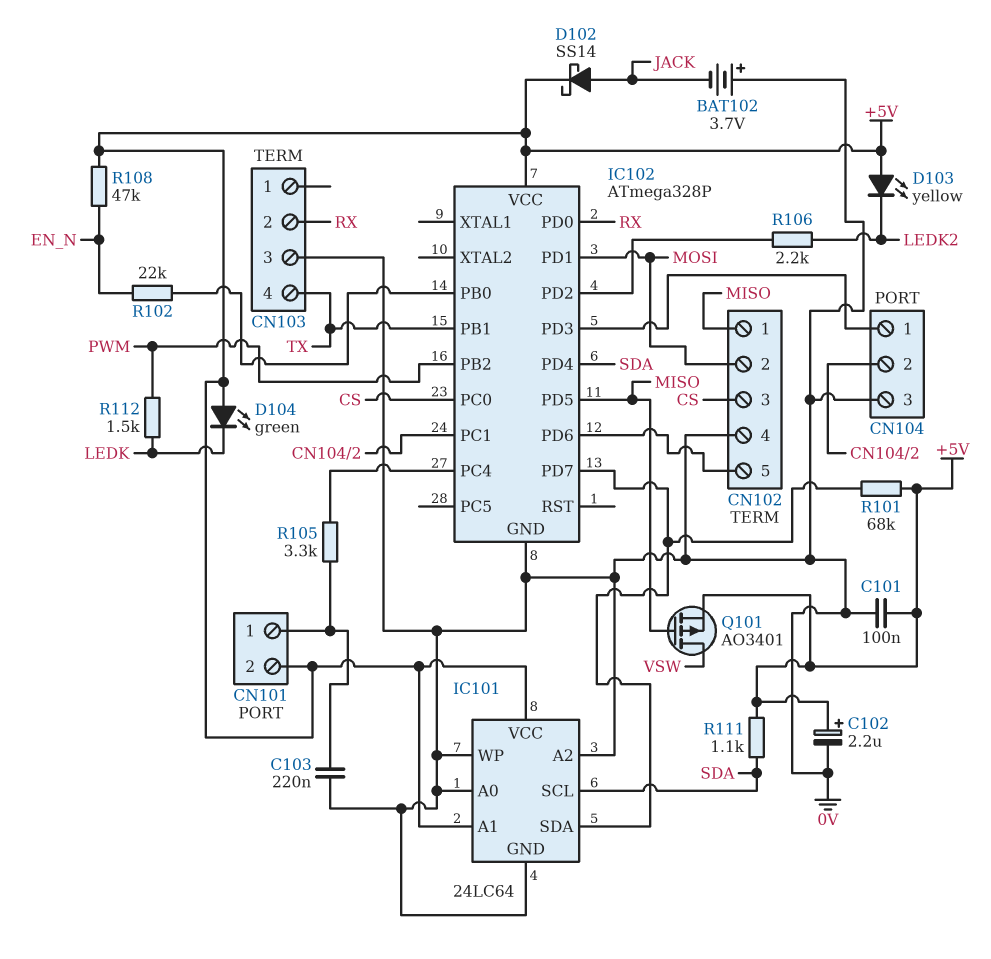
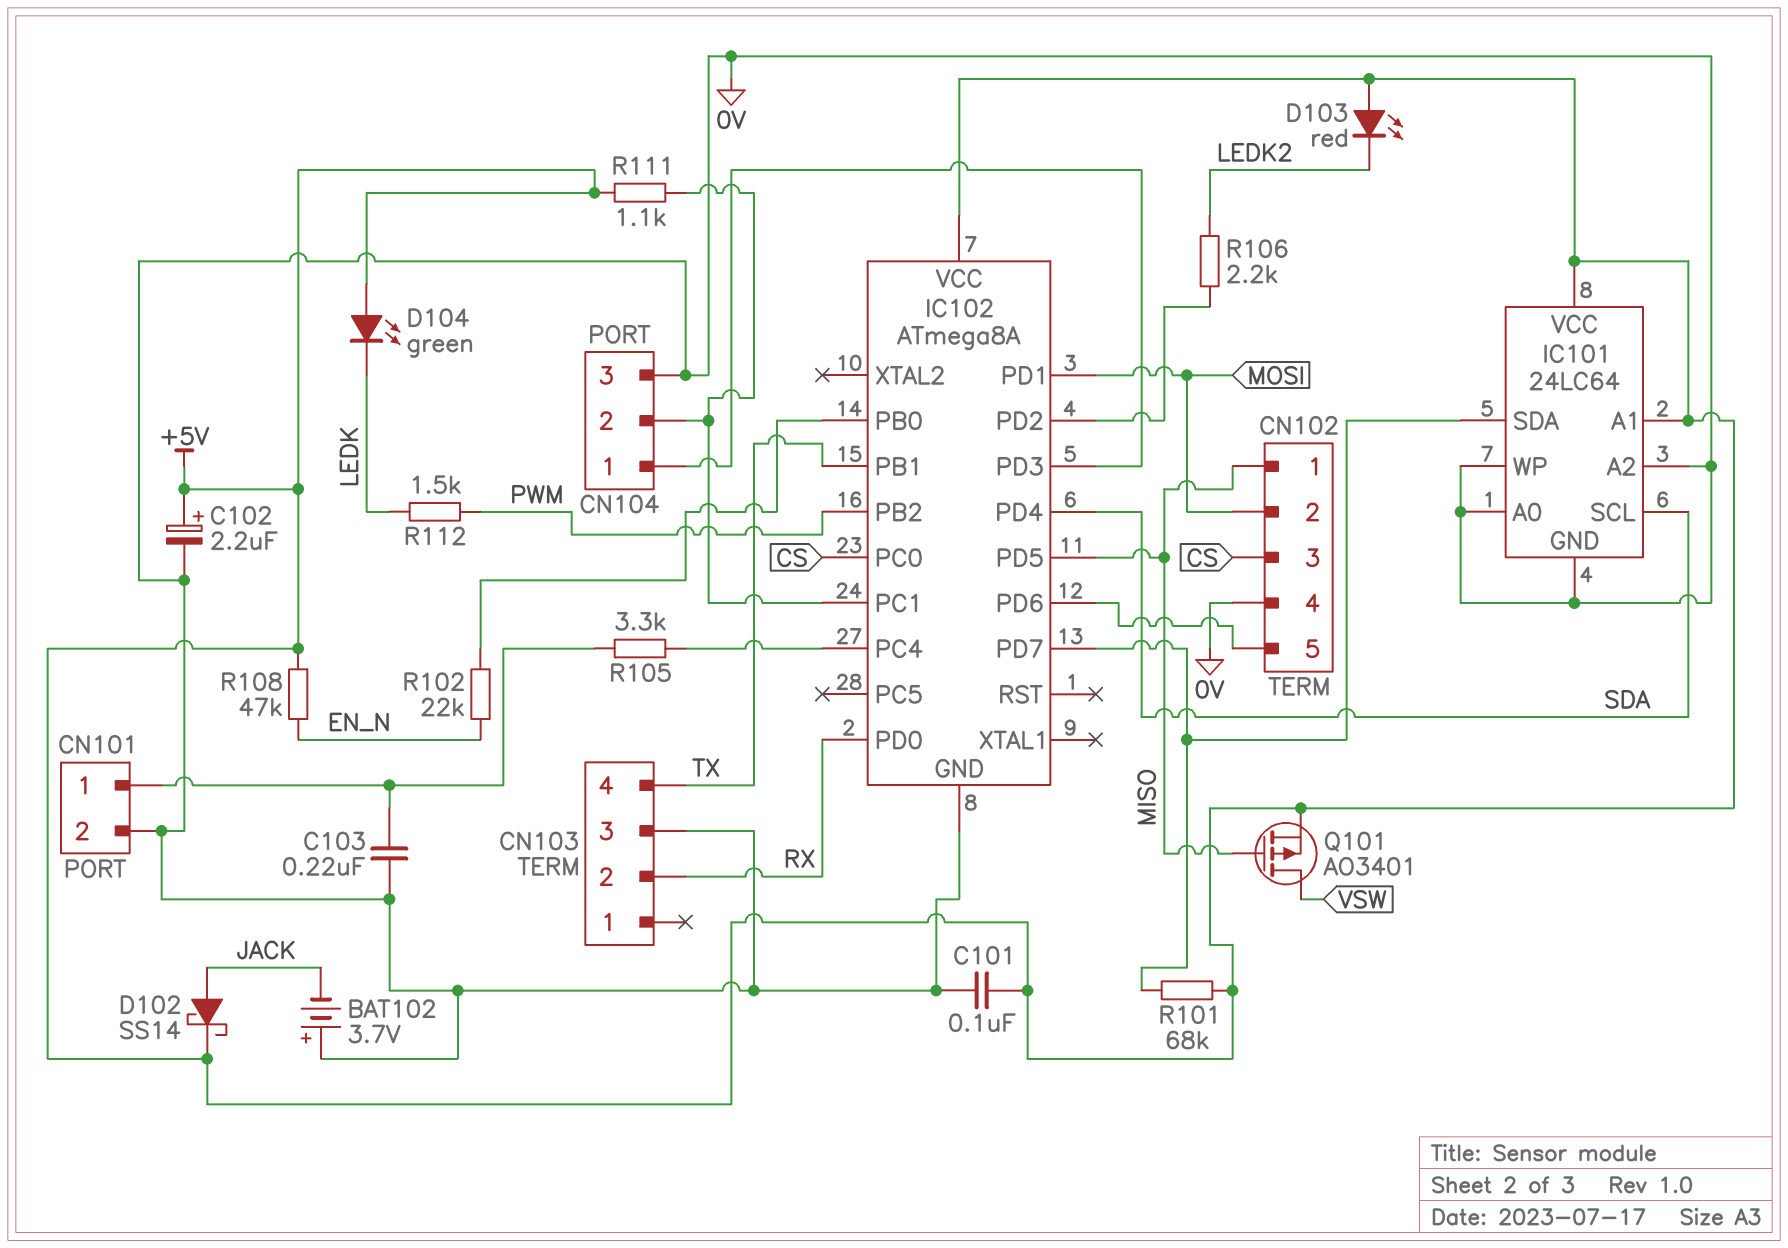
CN101 pin 2: +5V -> 0V
D103: LED yellow (A +5V, K LEDK2) -> LED red (A +5V, K LEDK2)
IC102: ATmega328P -> ATmega8A
R111: 1.1k (+5V, SDA) -> 1.1k (+5V, CN104/2)

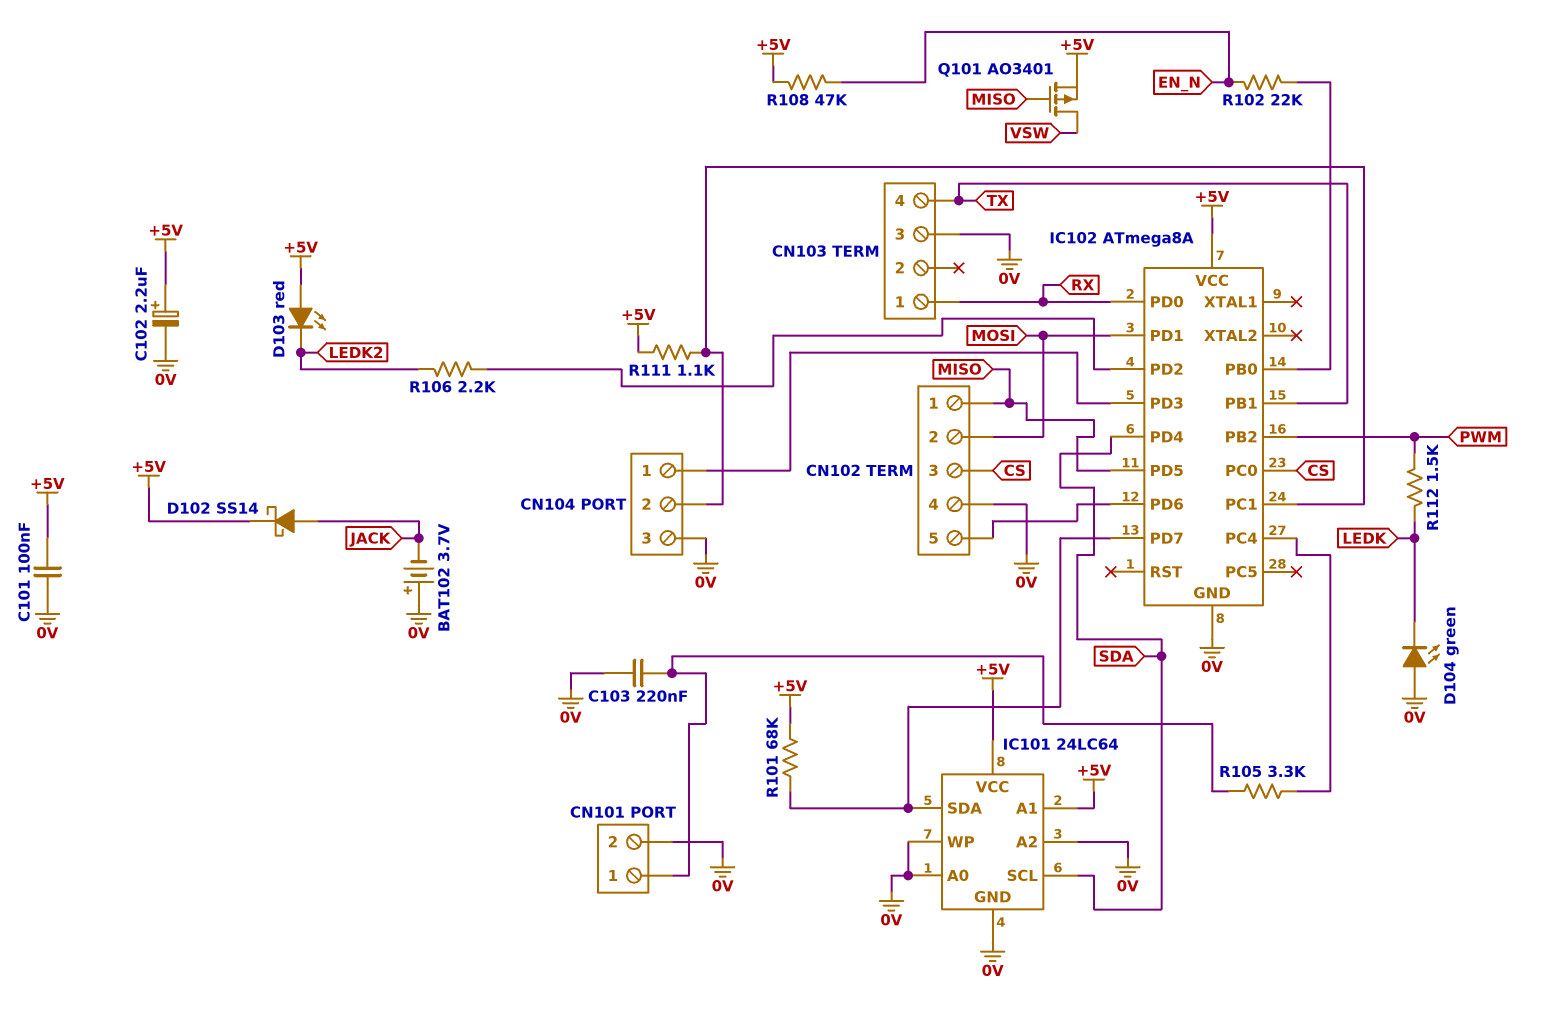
CN103 pin 1: none -> RX
CN103 pin 2: RX -> none
D104: LED green (A +5V, K LEDK) -> LED green (A 0V, K LEDK)

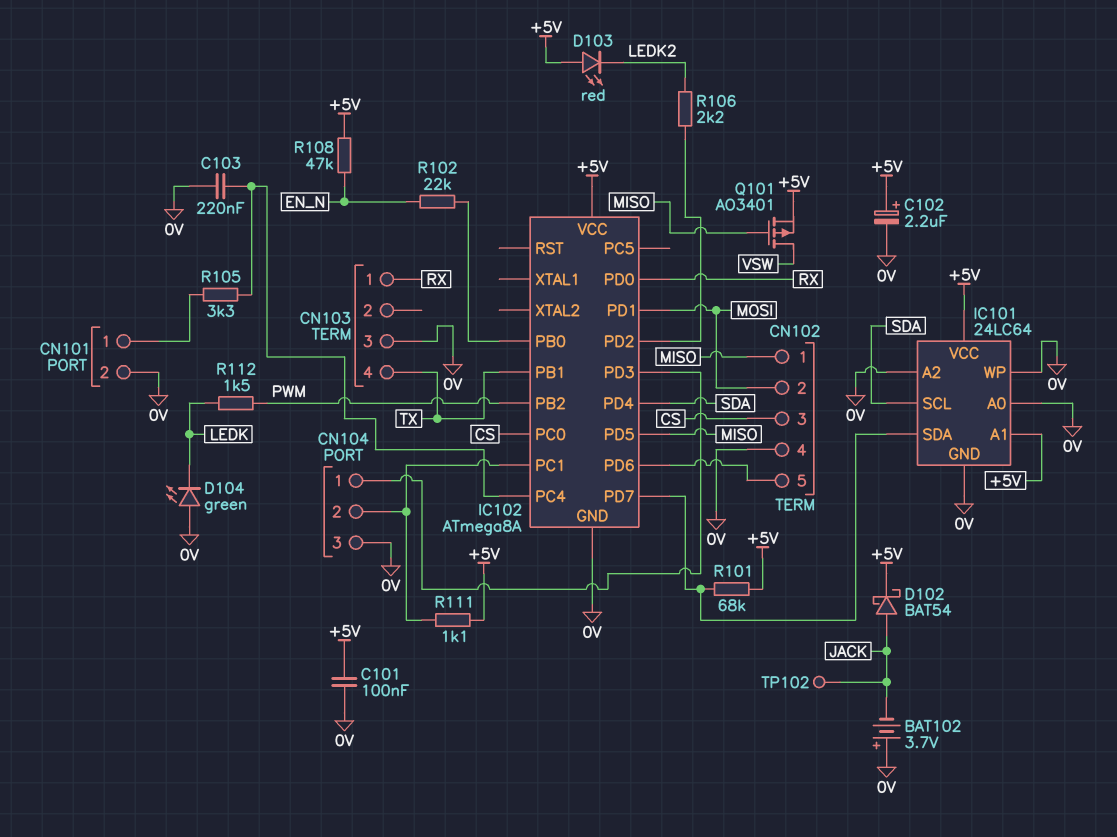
C103: 220nF (0V, CN101/1) -> 220nF (0V, IC102/PC4)
D102: schottky SS14 (A JACK, K +5V) -> schottky BAT54 (A JACK, K +5V)
TP102: none -> test point (JACK)

